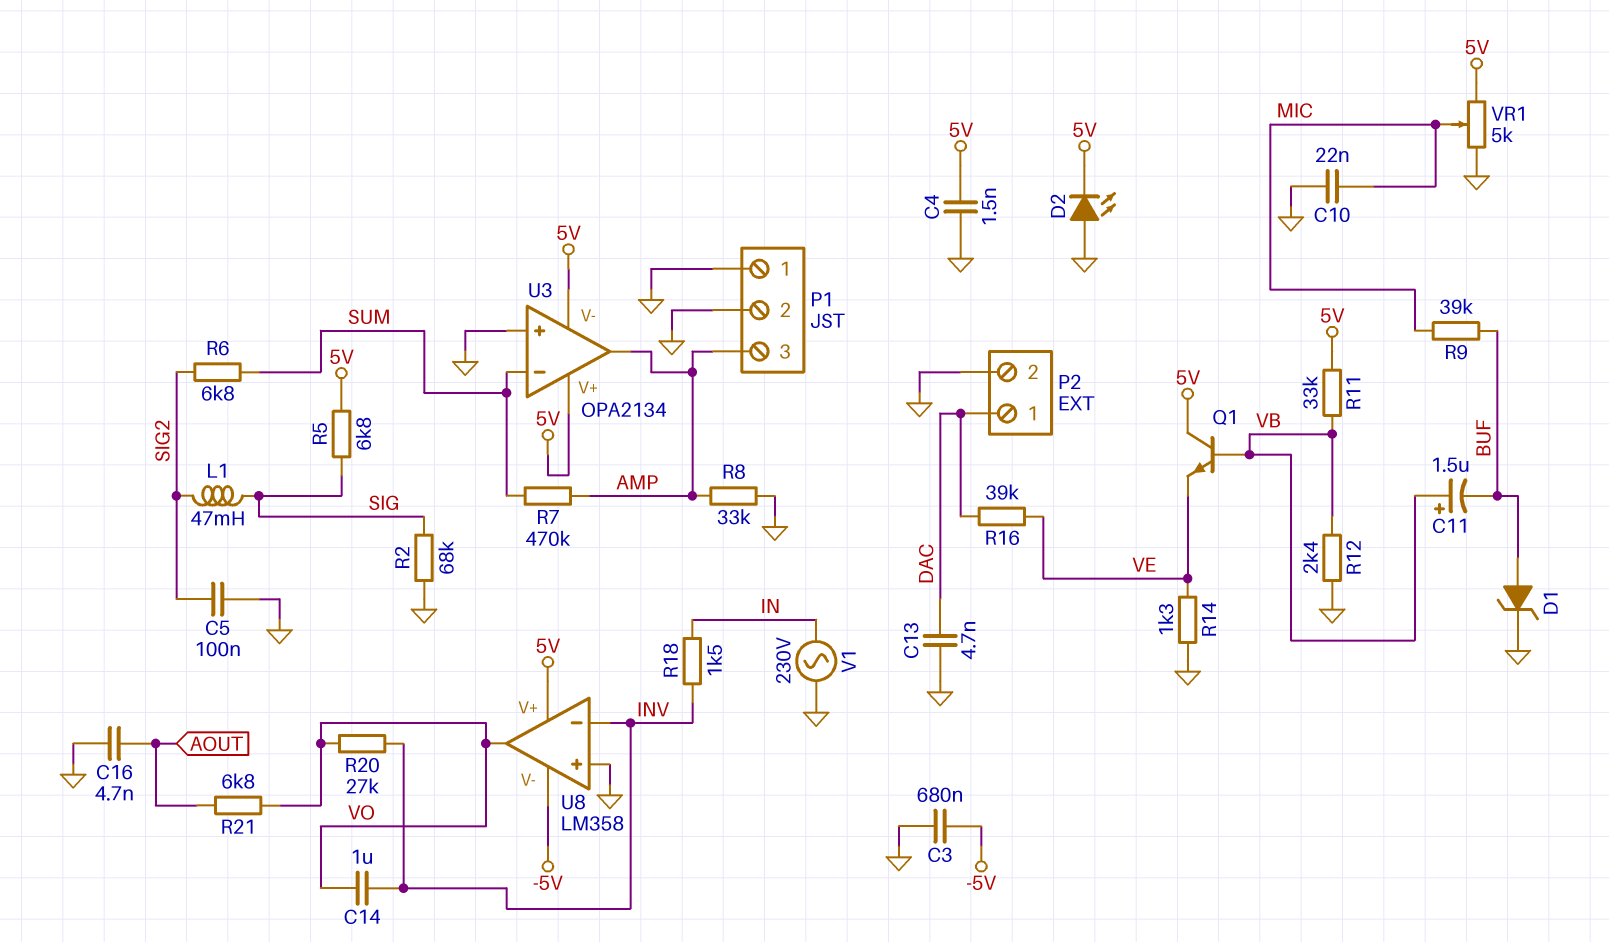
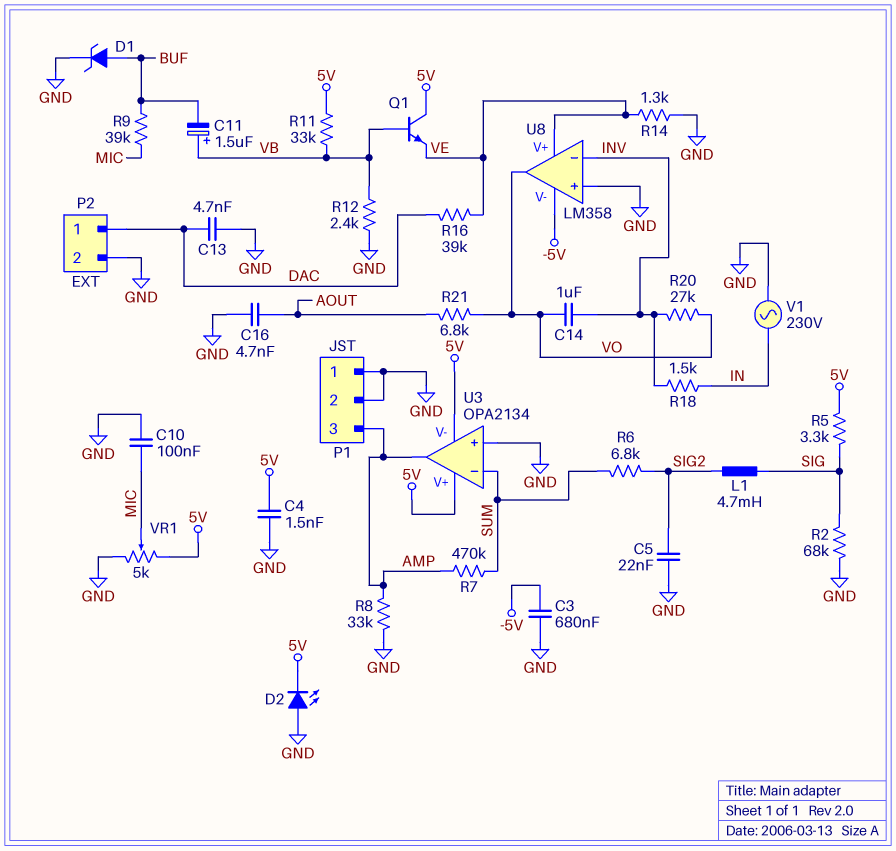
C5: 100nF (GND, SIG2) -> 22nF (GND, SIG2)
C10: 22nF (GND, MIC) -> 100nF (GND, MIC)
L1: 47mH (SIG, SIG2) -> 4.7mH (SIG, SIG2)
R5: 6.8k (5V, SIG) -> 3.3k (5V, SIG)
U8 pin V+: 5V -> VE

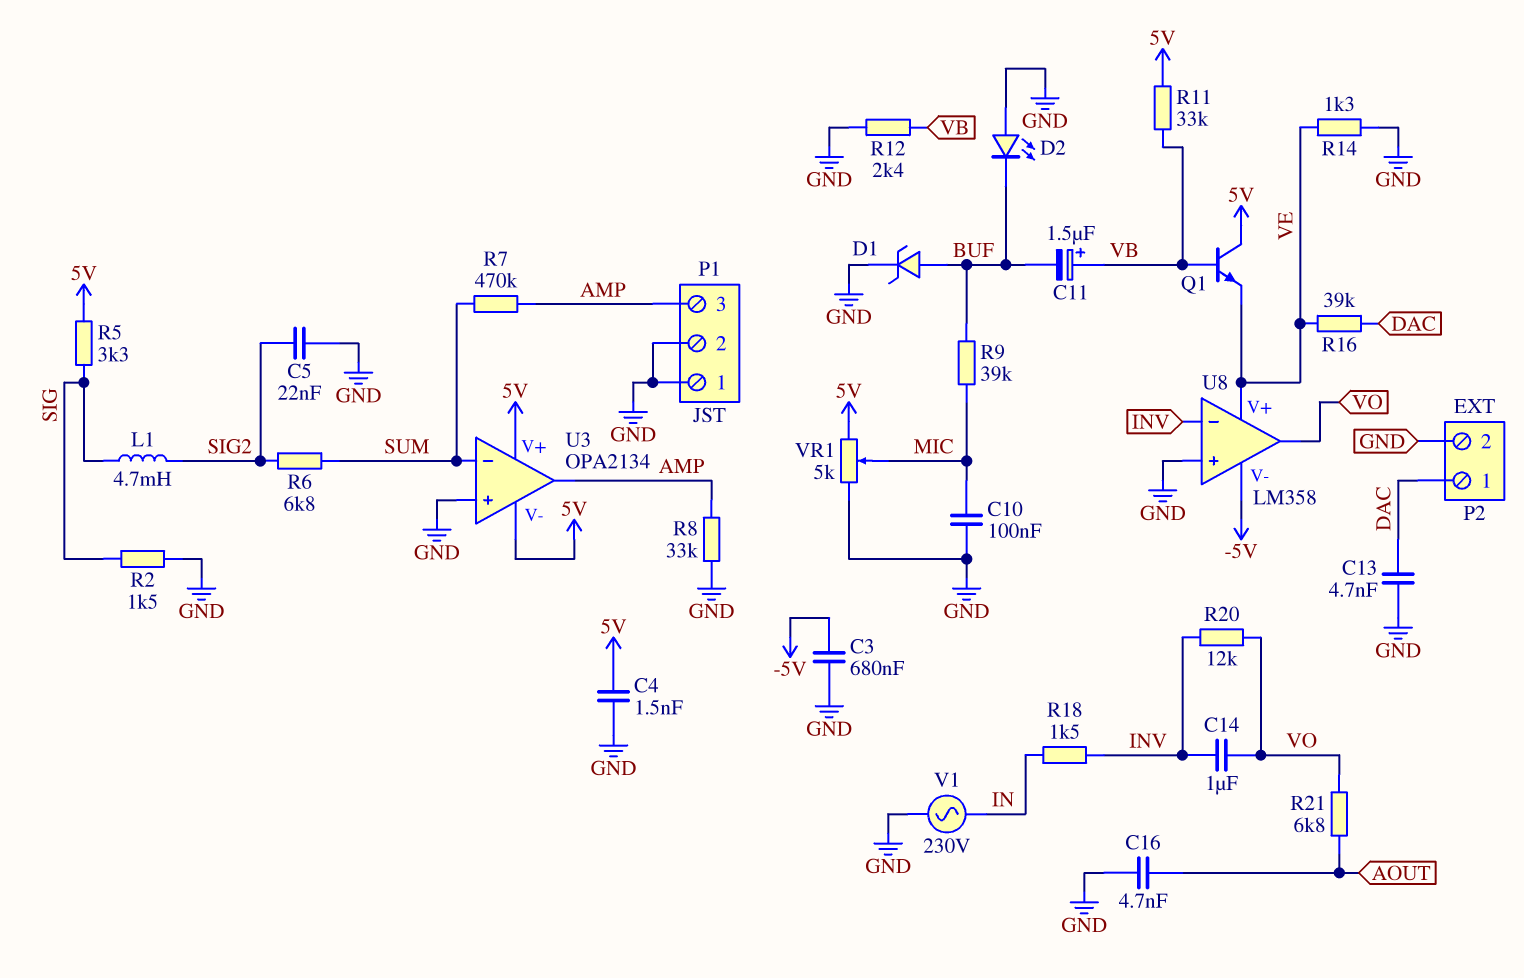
D2: LED (A GND, K 5V) -> LED (A GND, K BUF)
R2: 68k (GND, SIG) -> 1.5k (GND, SIG)
R20: 27k (INV, VO) -> 12k (INV, VO)

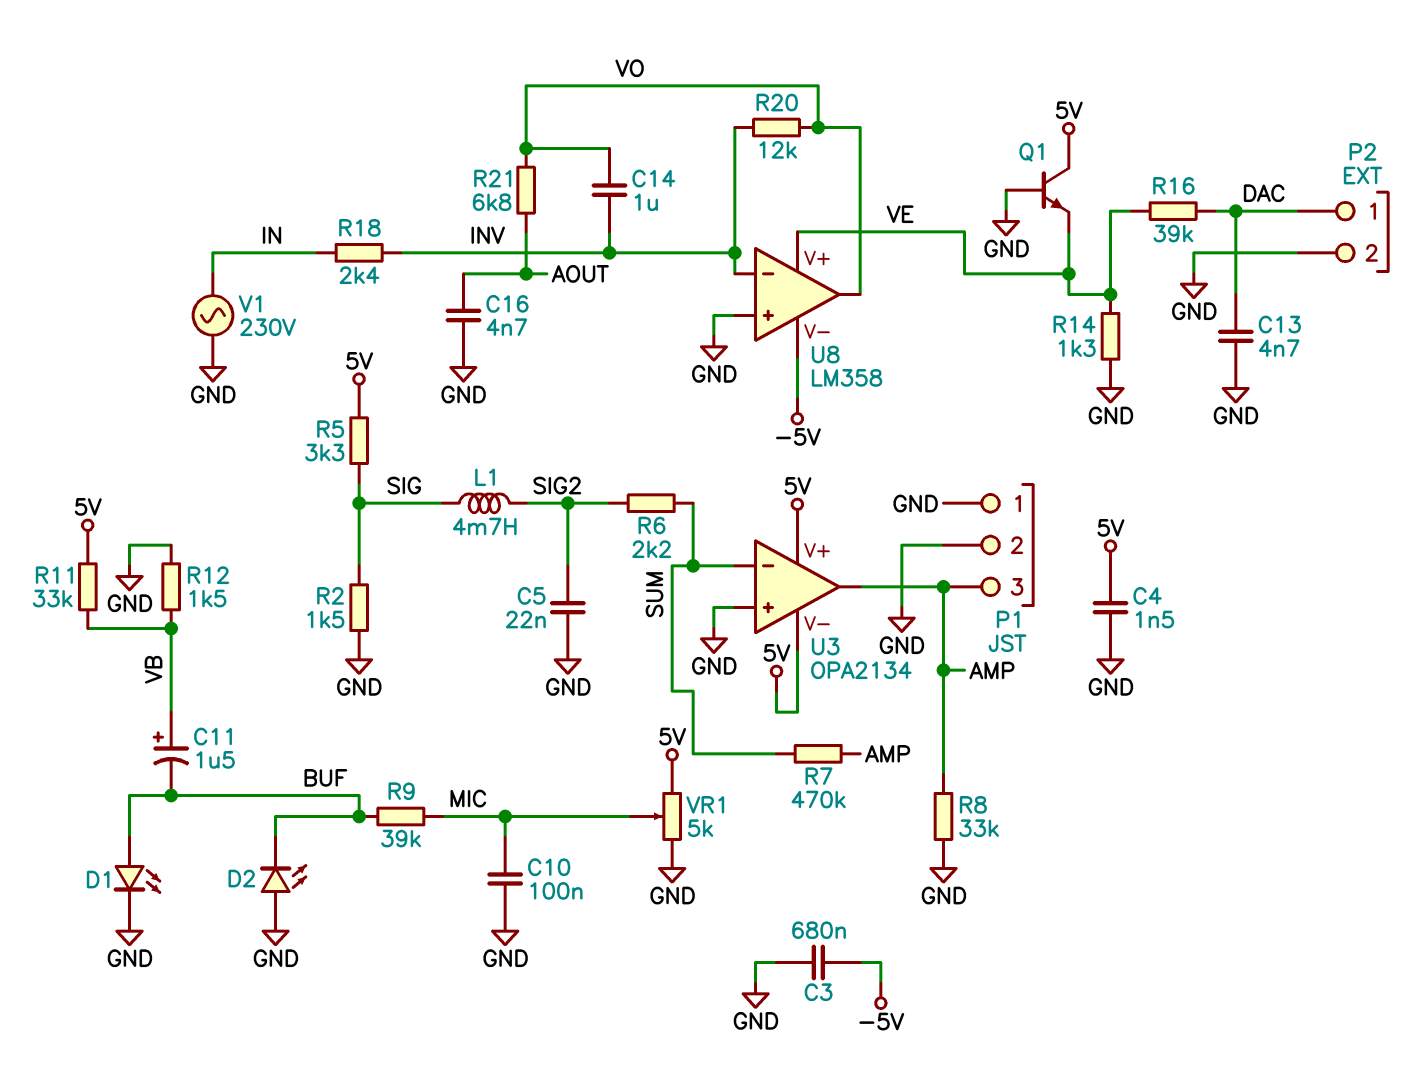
D1: zener (A BUF, K GND) -> LED (A BUF, K GND)
Q1: NPN (B VB, C 5V, E VE) -> NPN (B GND, C 5V, E VE)
R6: 6.8k (SIG2, SUM) -> 2.2k (SIG2, SUM)
R12: 2.4k (GND, VB) -> 1.5k (GND, VB)
R18: 1.5k (IN, INV) -> 2.4k (IN, INV)

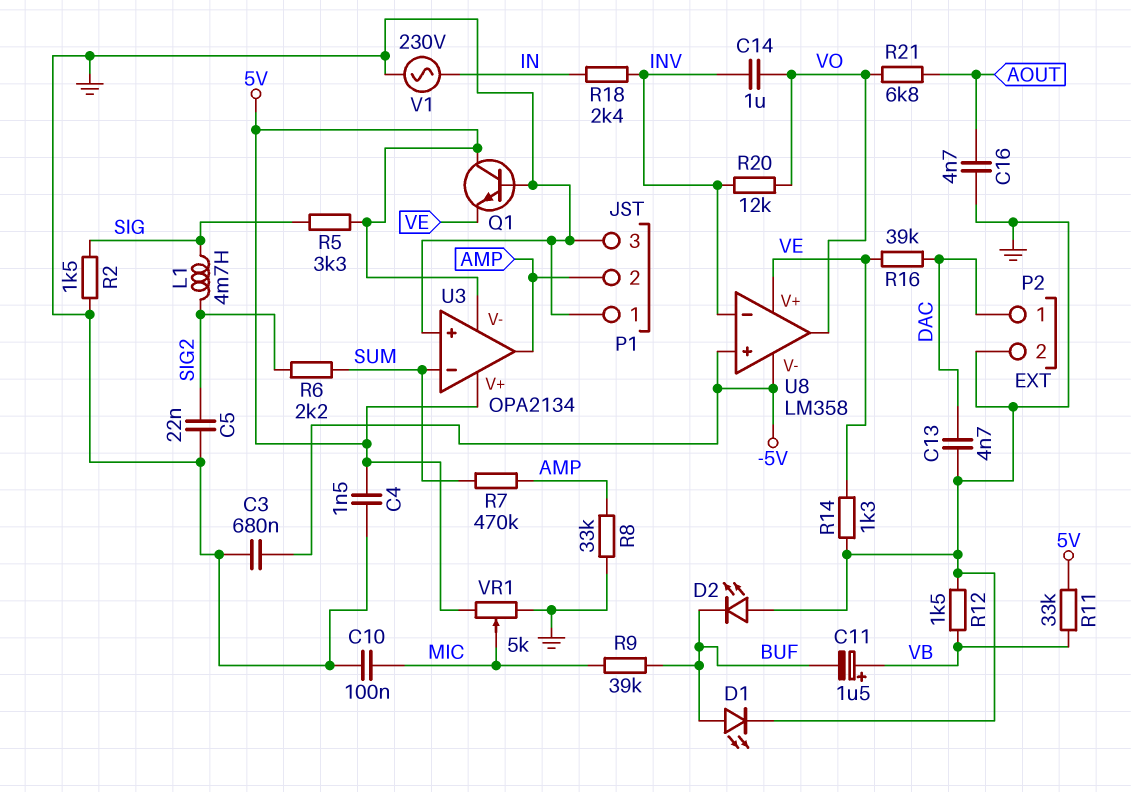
P1 pin 2: GND -> AMP
P1 pin 3: AMP -> GND
U8 pin in+: GND -> -5V

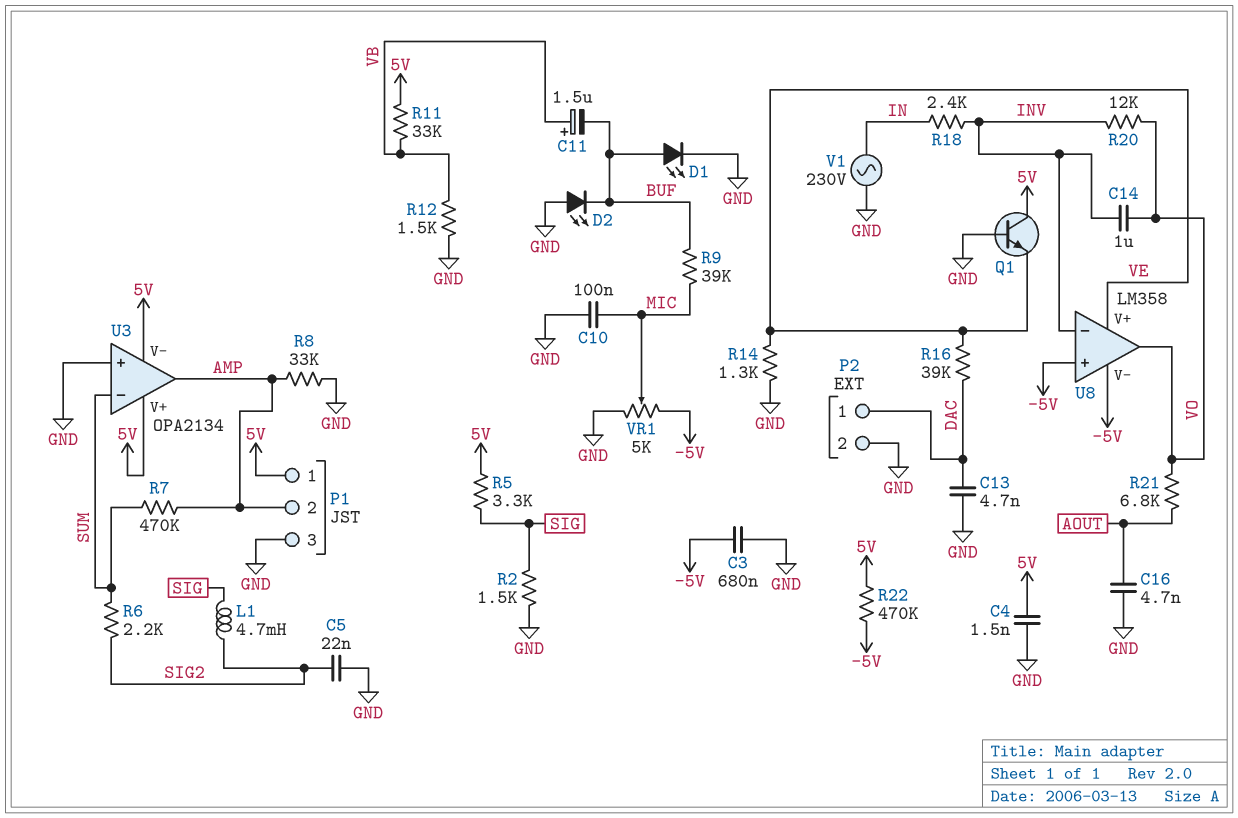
P1 pin 1: GND -> 5V
R22: none -> 470k (-5V, 5V)
VR1: 5k (5V, GND, wiper MIC) -> 5k (-5V, GND, wiper MIC)

